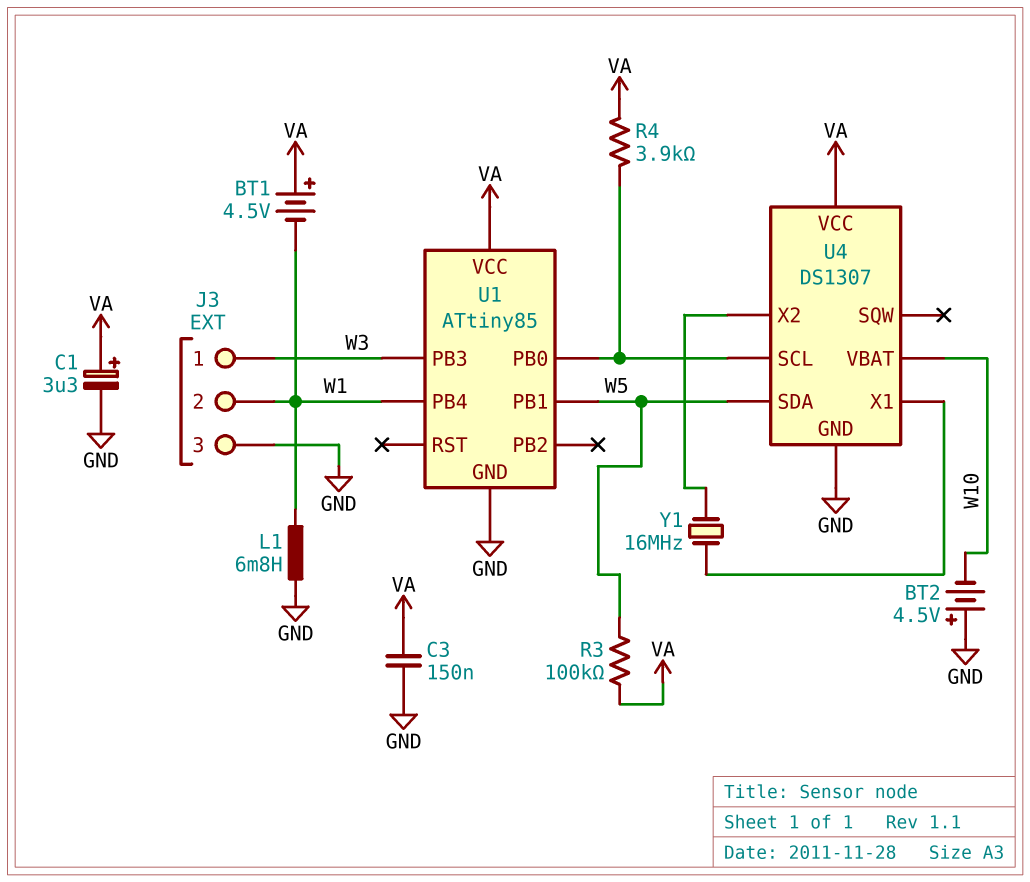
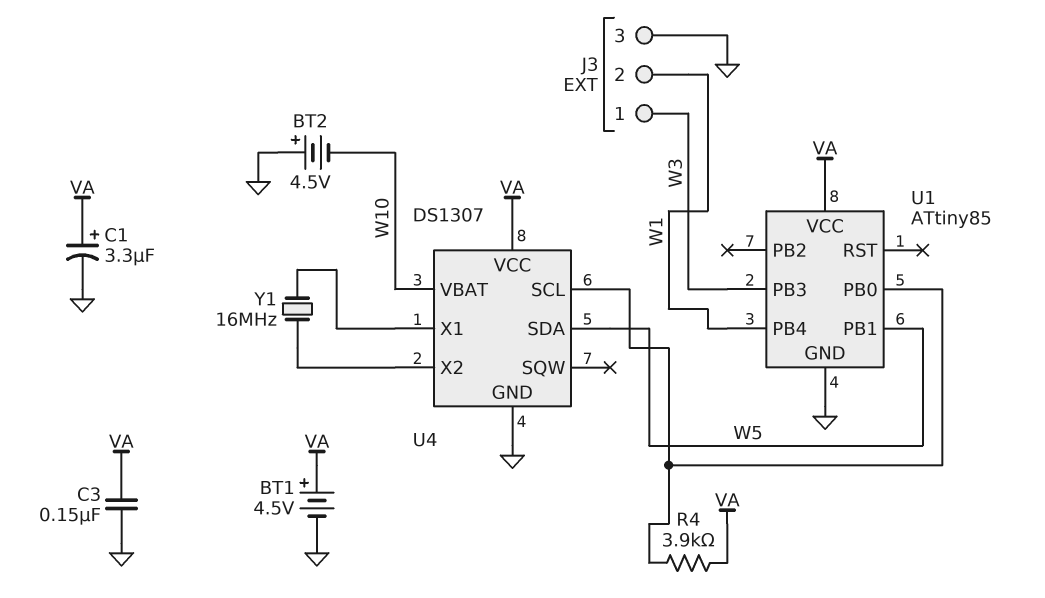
BT1: 4.5V (plus VA, minus W1) -> 4.5V (plus VA, minus GND)
L1: 6.8mH (GND, W1) -> none
R3: 100k (VA, W5) -> none

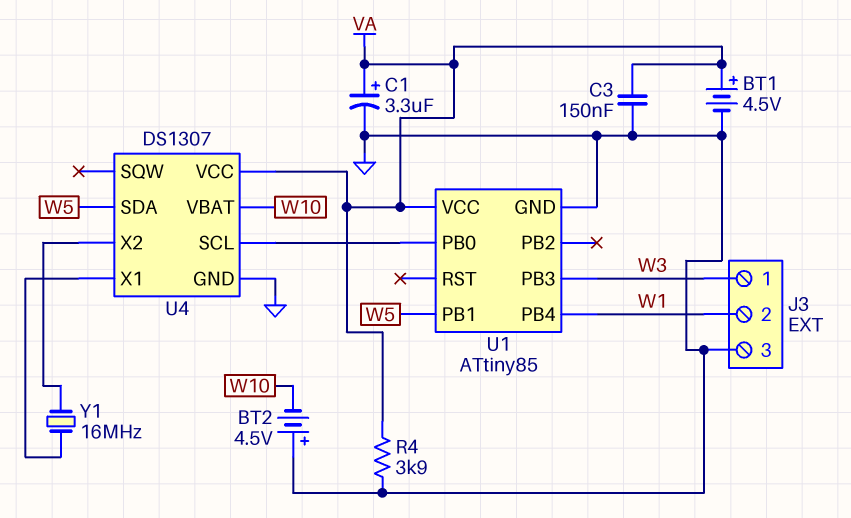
R4: 3.9k (U1/PB0, VA) -> 3.9k (GND, VA)

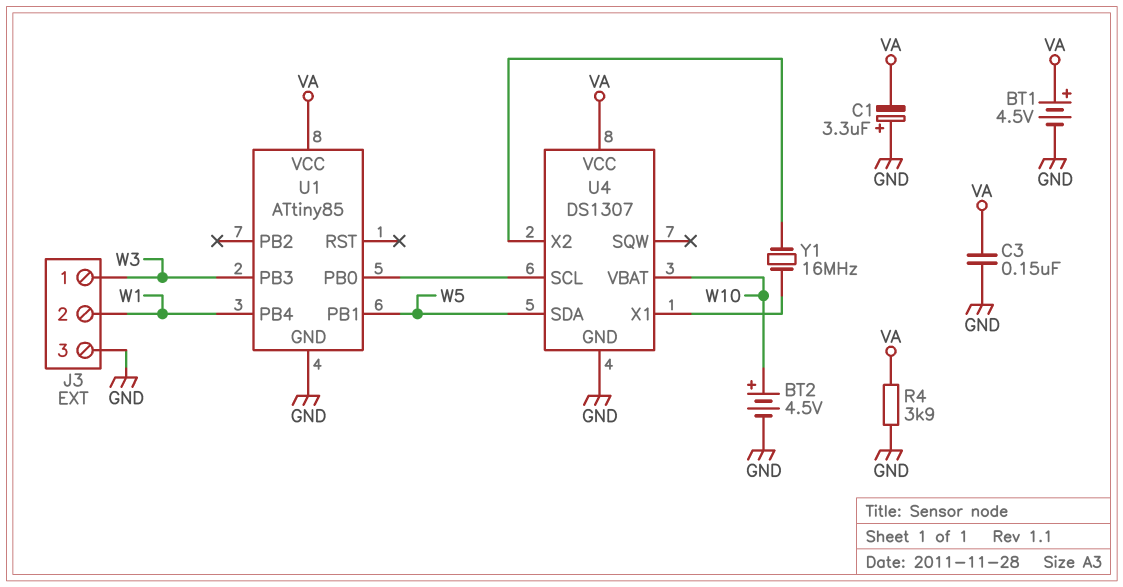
BT2: 4.5V (plus GND, minus W10) -> 4.5V (plus W10, minus GND)
C1: 3.3uF (plus VA, minus GND) -> 3.3uF (plus GND, minus VA)

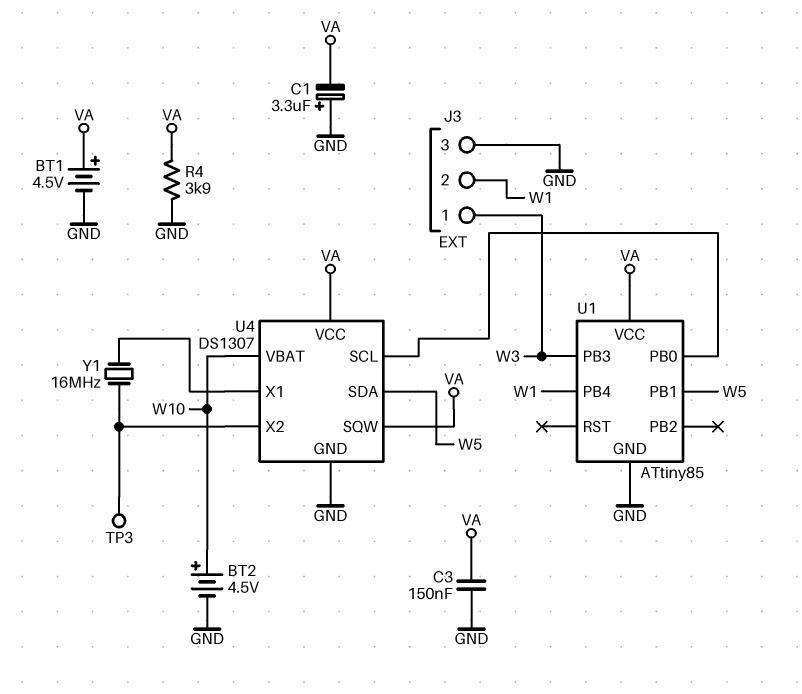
TP3: none -> test point (U4/X2)
U4 pin SQW: none -> VA

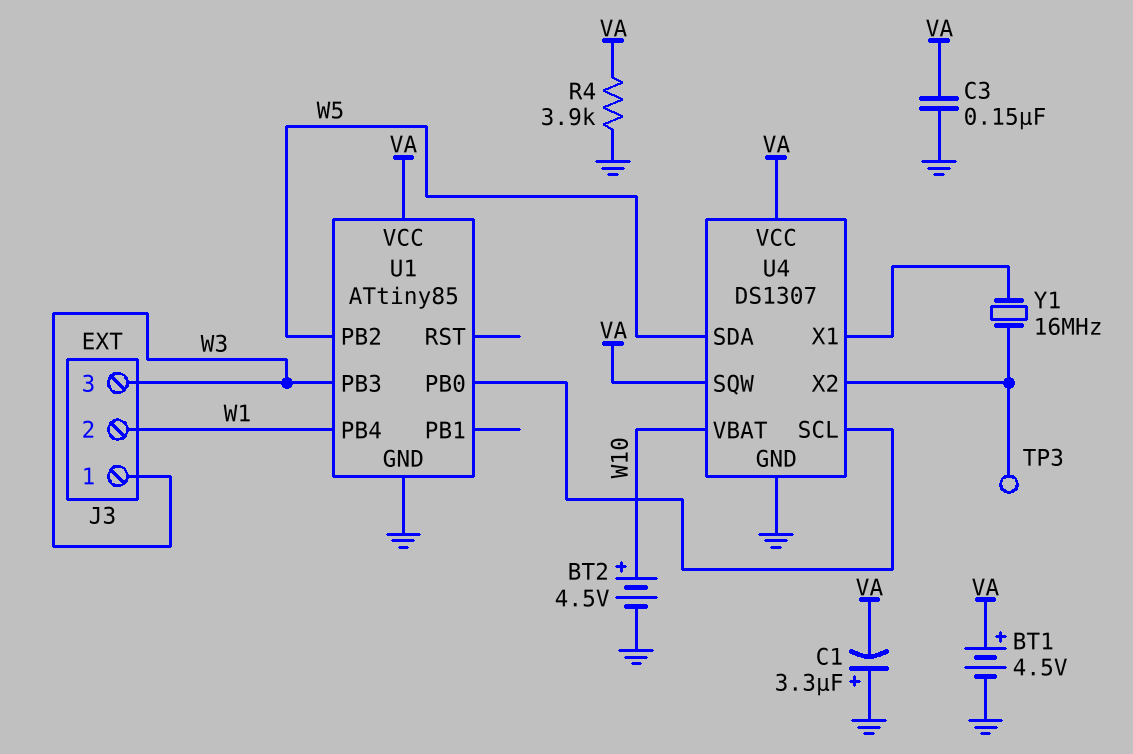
J3 pin 3: GND -> W3
U1 pin PB1: W5 -> none
U1 pin PB2: none -> W5

